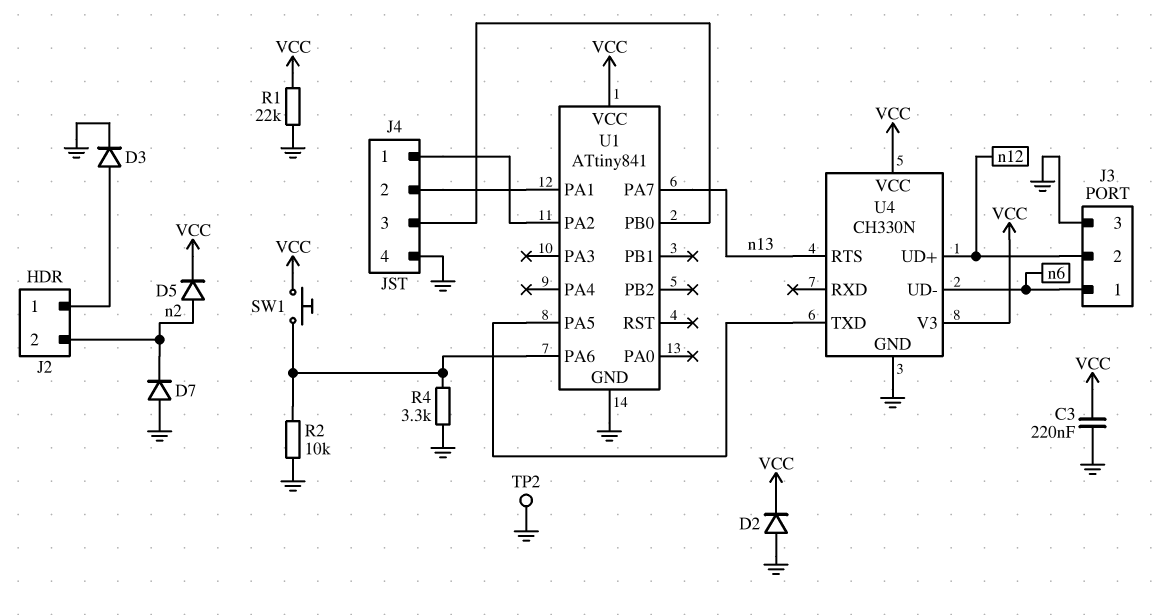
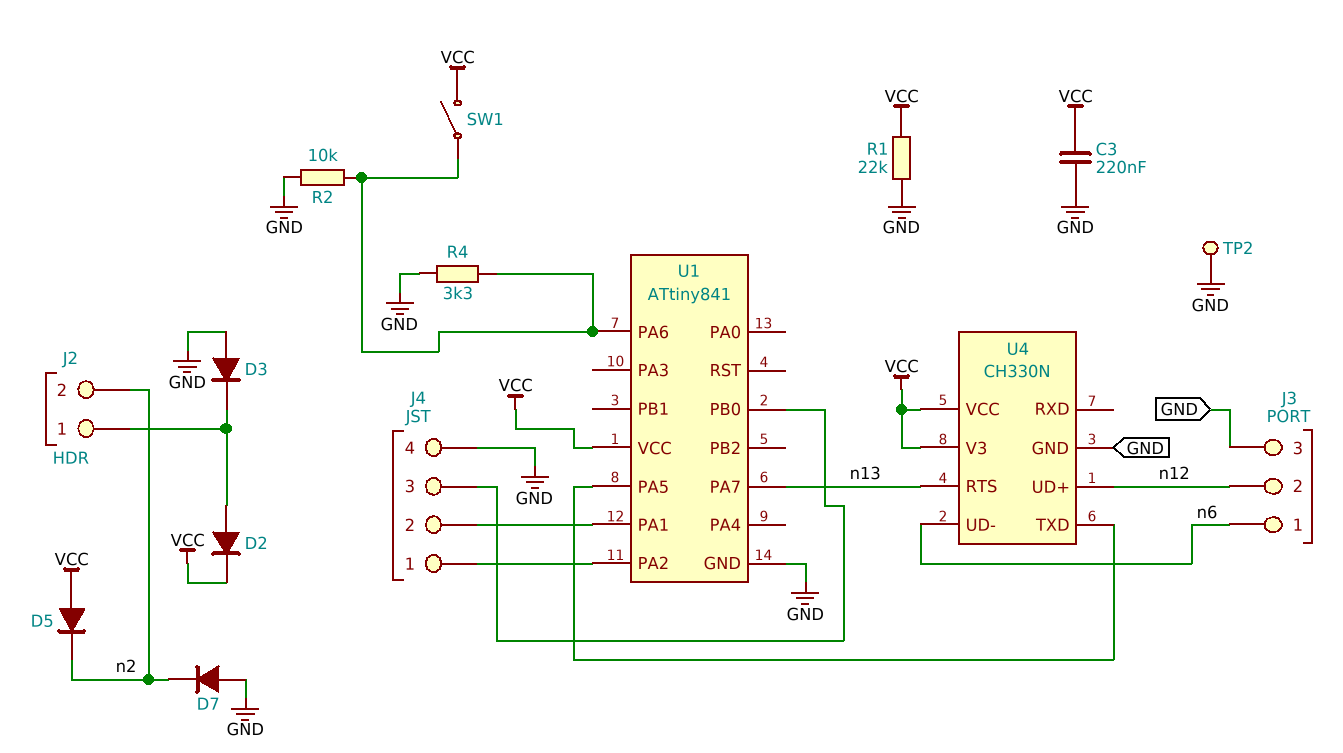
D2: diode (A GND, K VCC) -> diode (A J2/1, K VCC)
D3: diode (A J2/1, K GND) -> diode (A GND, K J2/1)
D5: diode (A n2, K VCC) -> diode (A VCC, K n2)
SW1: button (U1/PA6, VCC) -> switch (U1/PA6, VCC)

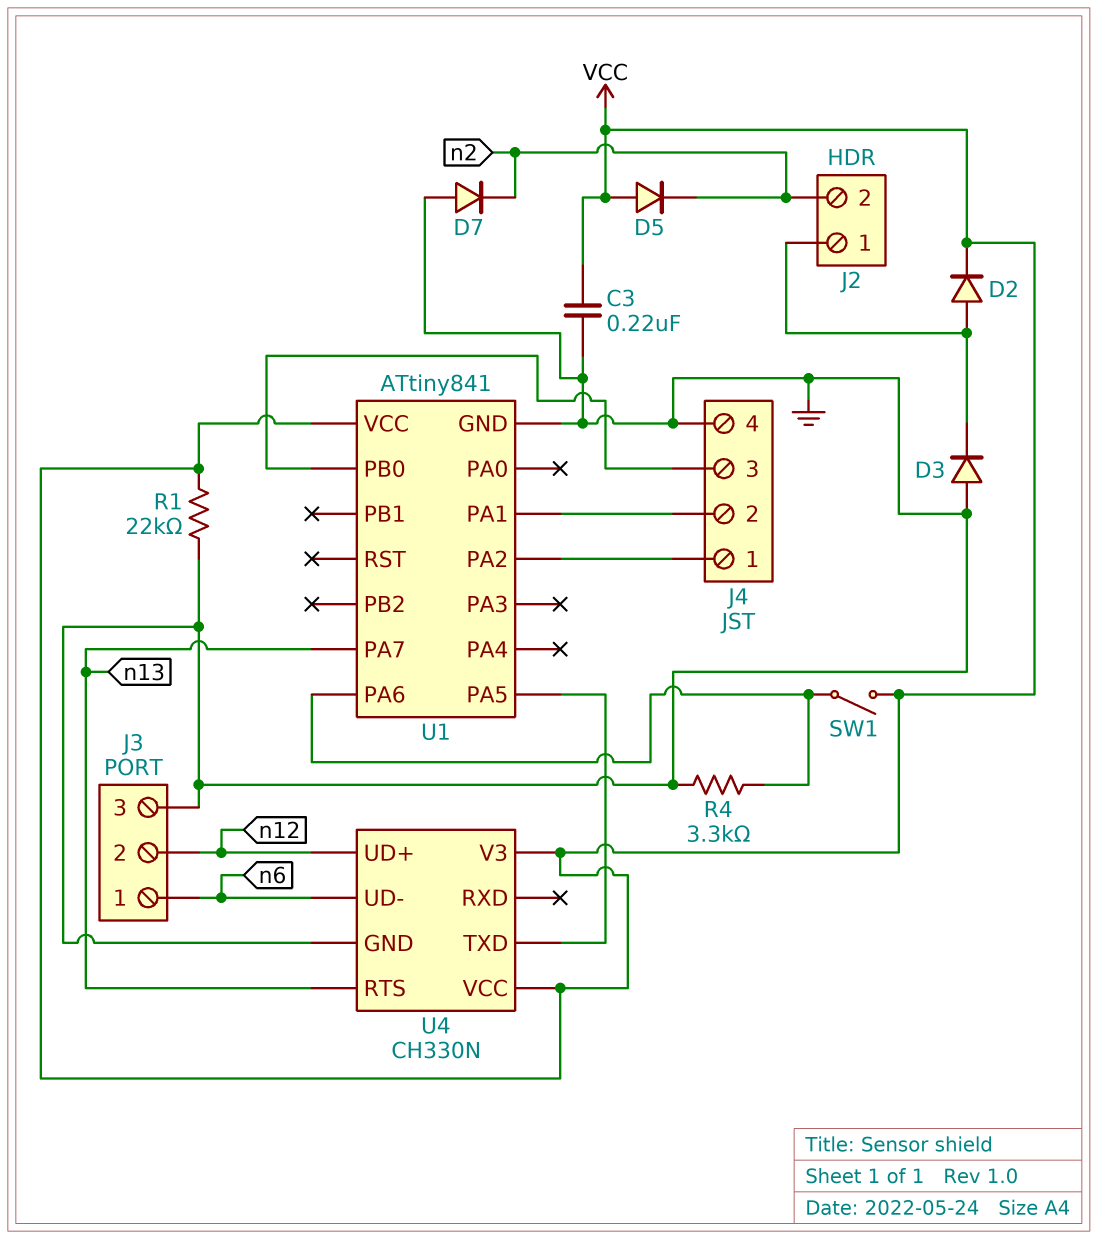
R2: 10k (GND, U1/PA6) -> none
TP2: test point (GND) -> none

